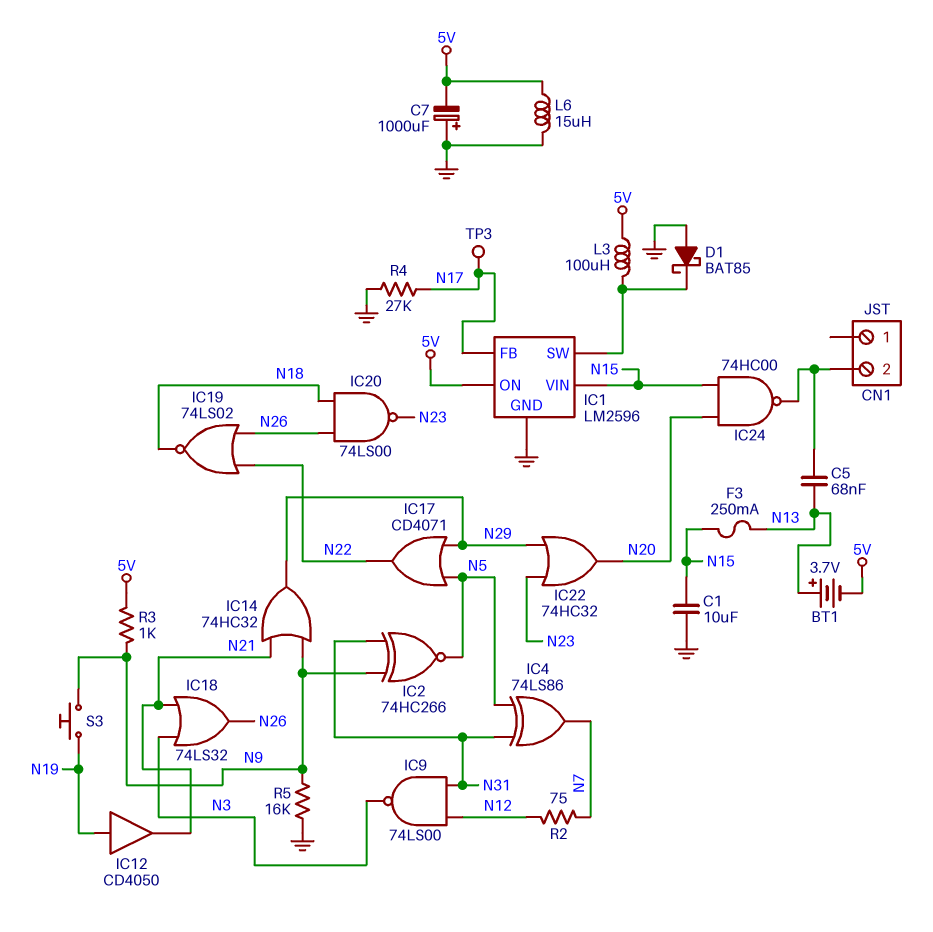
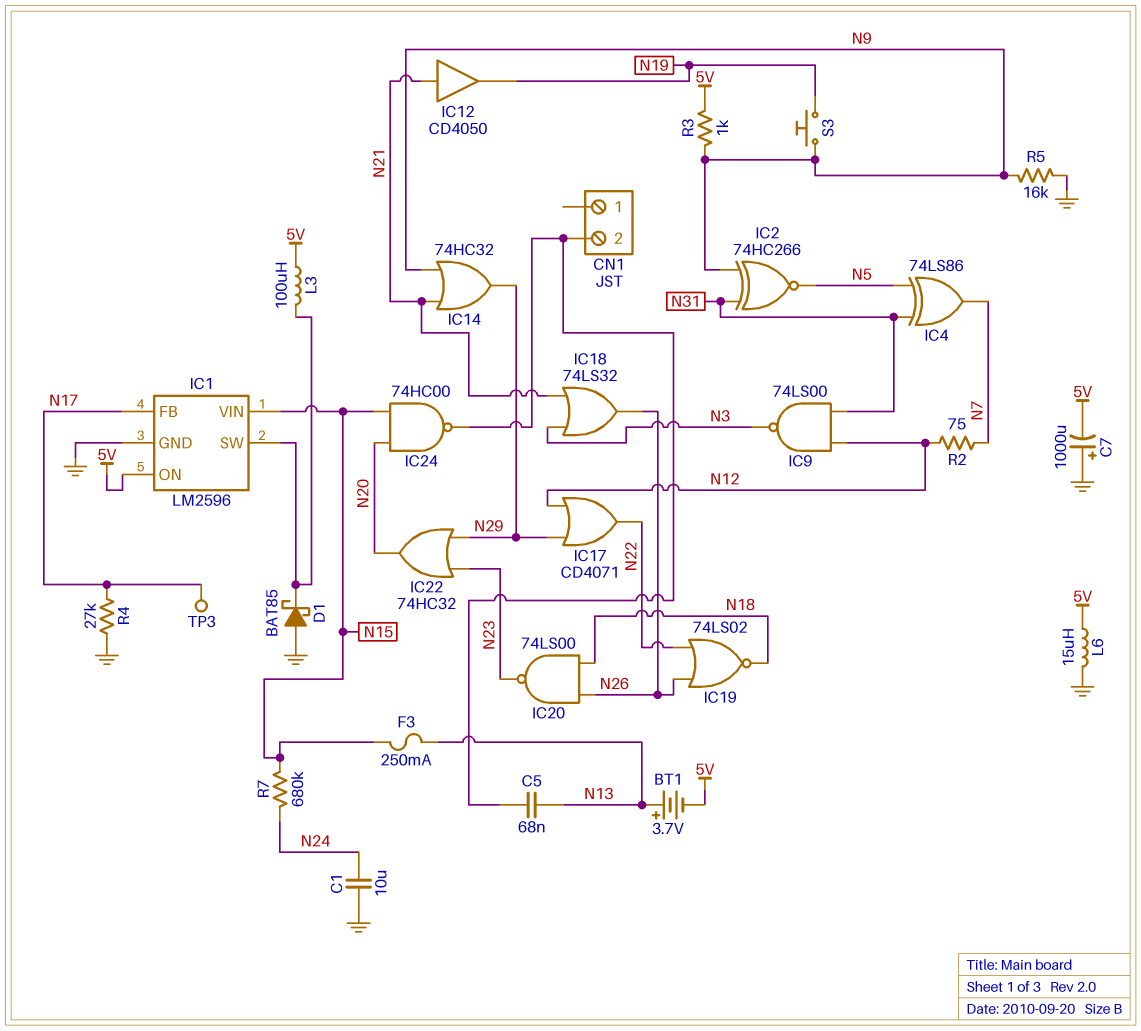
C1: 10uF (GND, N15) -> 10uF (GND, N24)
IC12: buffer CD4050 (in N19, out N21) -> buffer CD4050 (in N21, out N19)
IC17: OR CD4071 (in N5, in N29, out N22) -> OR CD4071 (in N12, in N29, out N22)
R7: none -> 680k (N15, N24)

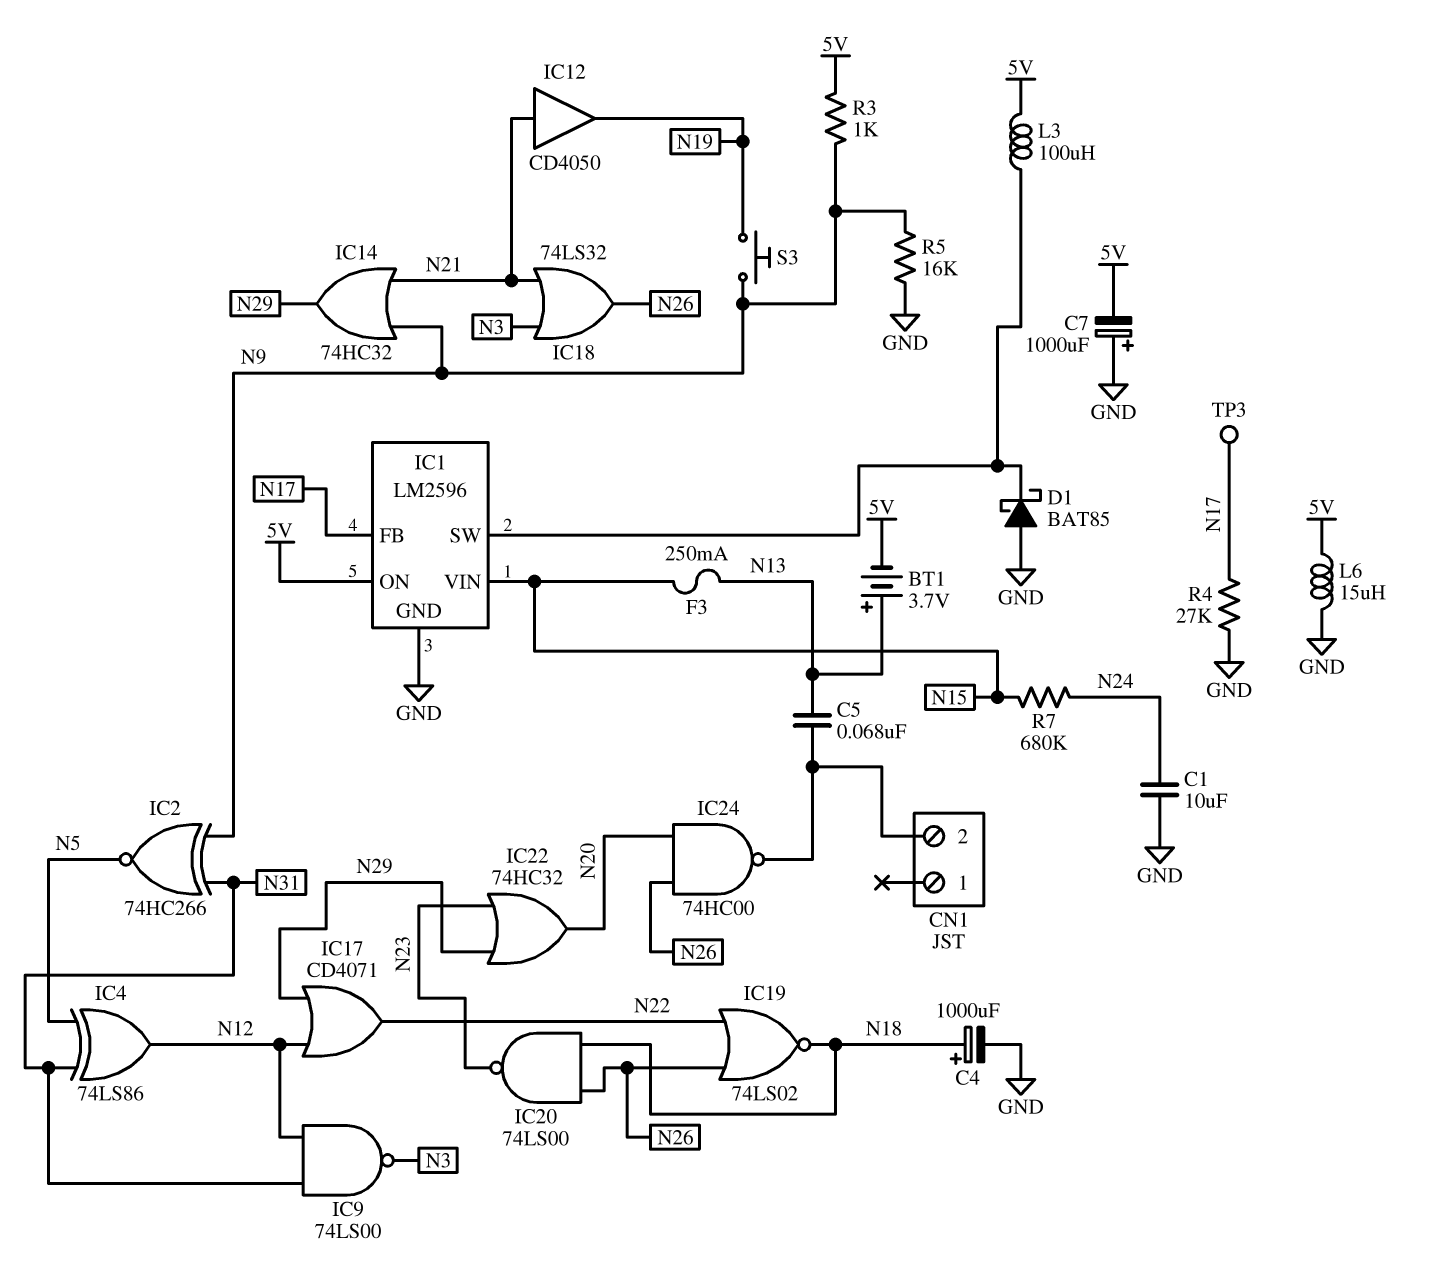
C4: none -> 1000uF (plus N18, minus GND)
IC4: XOR 74LS86 (in N5, in N31, out N7) -> XOR 74LS86 (in N5, in N31, out N12)
IC24: NAND 74HC00 (in N15, in N20, out CN1/2) -> NAND 74HC00 (in N20, in N26, out CN1/2)
R2: 75 (N7, N12) -> none

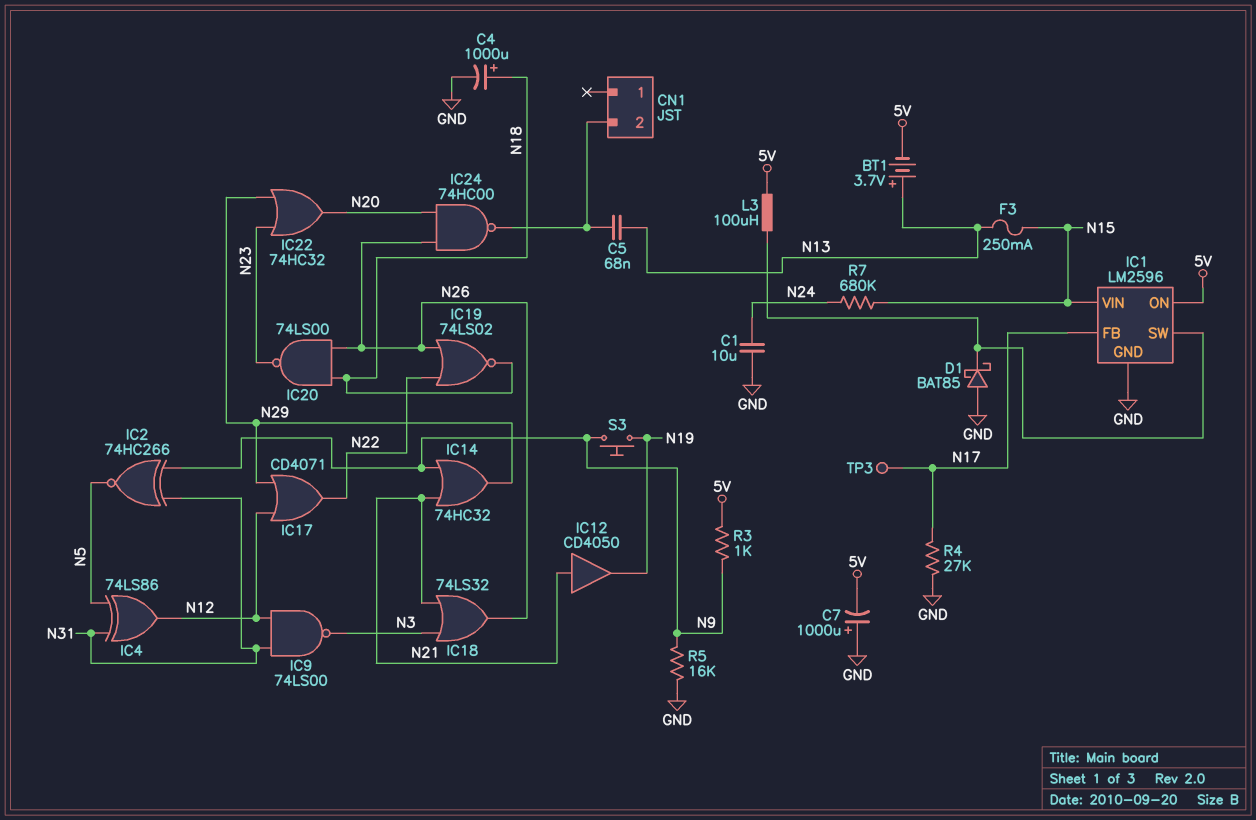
L6: 15uH (5V, GND) -> none

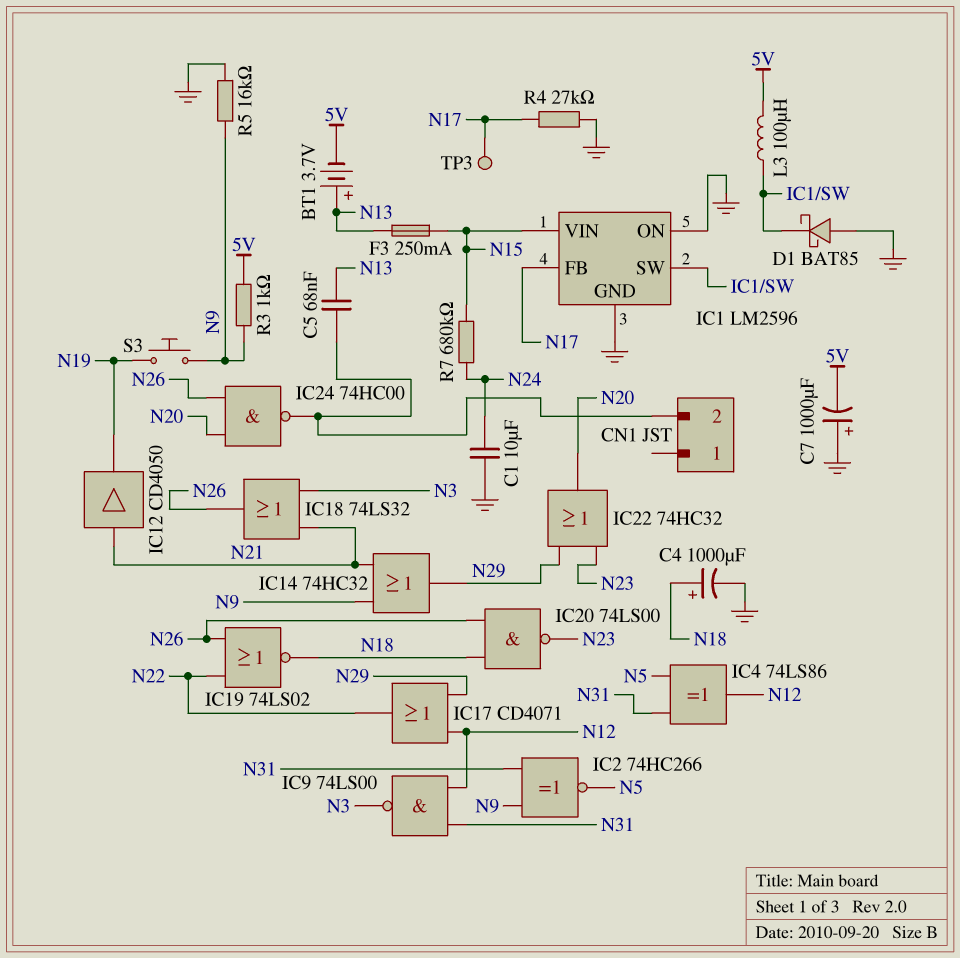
IC1 pin ON: 5V -> GND

